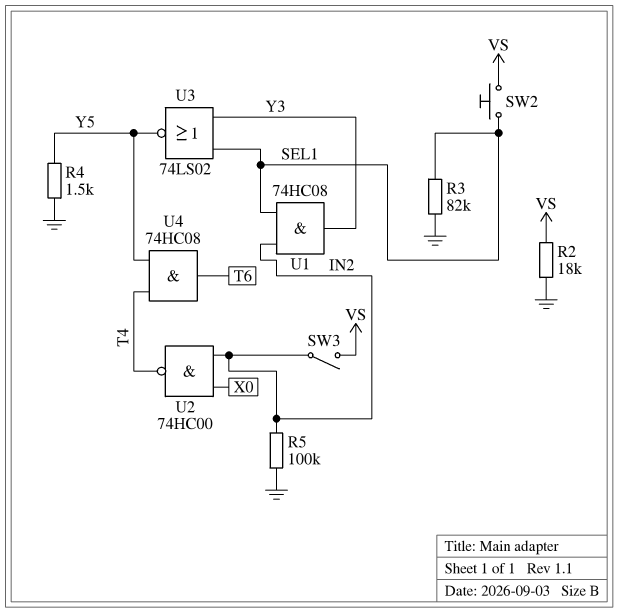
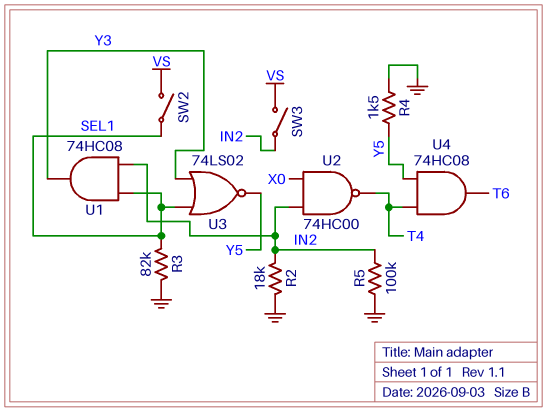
R2: 18k (GND, VS) -> 18k (GND, IN2)
SW2: button (SEL1, VS) -> switch (SEL1, VS)

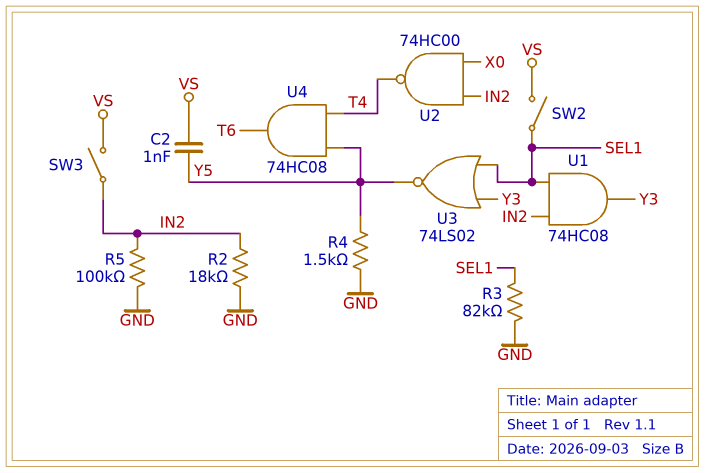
C2: none -> 1nF (VS, Y5)

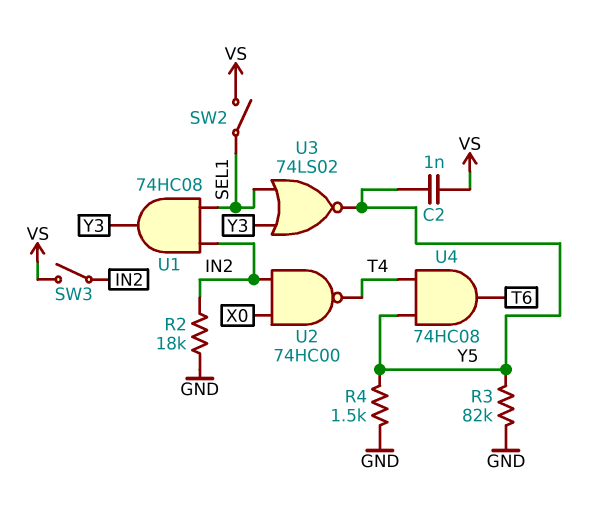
R3: 82k (GND, SEL1) -> 82k (GND, Y5)
R5: 100k (GND, IN2) -> none

